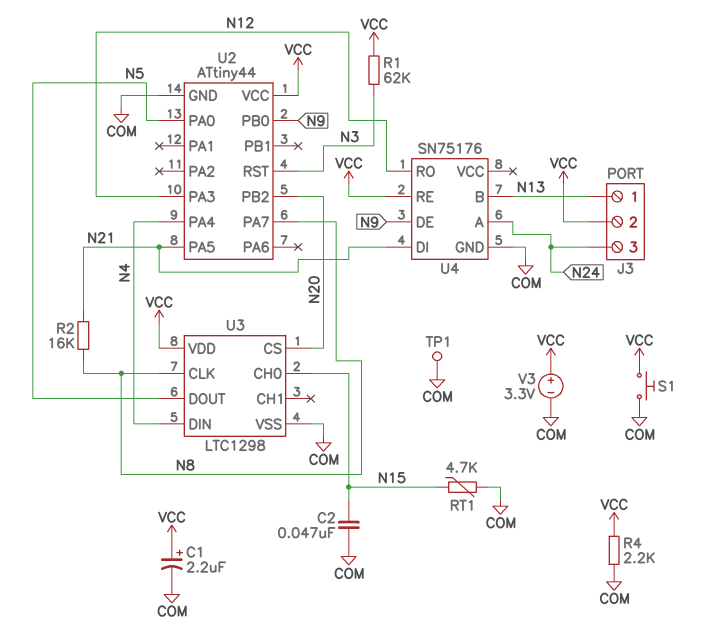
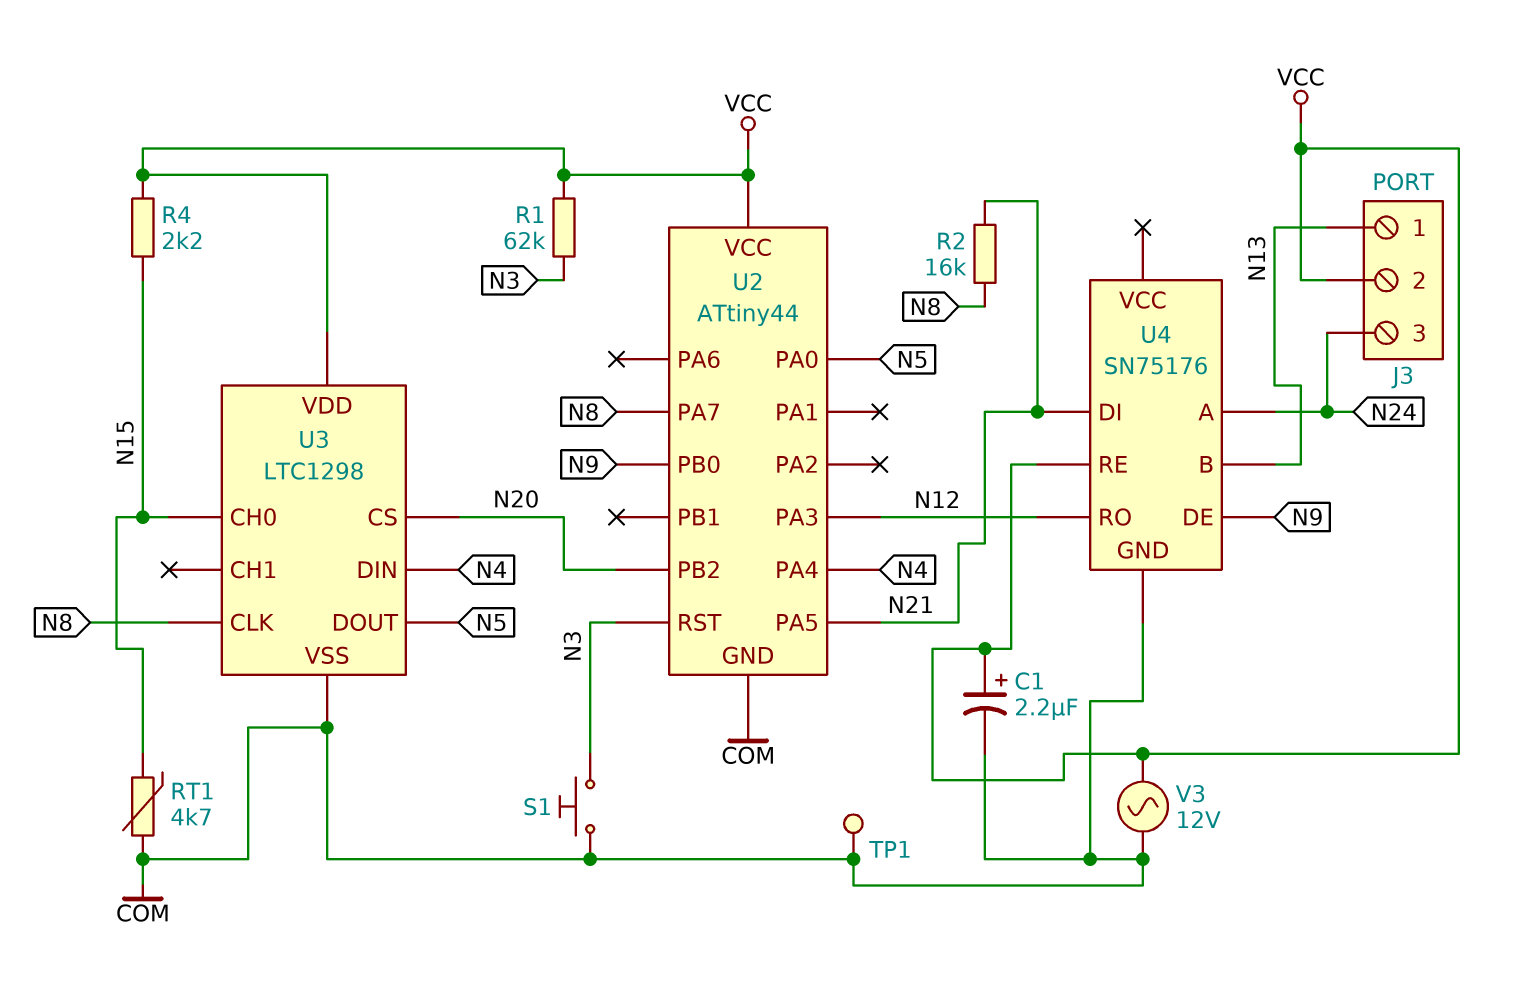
C2: 47nF (COM, N15) -> none
R4: 2.2k (COM, VCC) -> 2.2k (N15, VCC)
S1: button (COM, VCC) -> button (COM, N3)
V3: 3.3V (plus VCC, minus COM) -> AC 12V (COM, VCC)

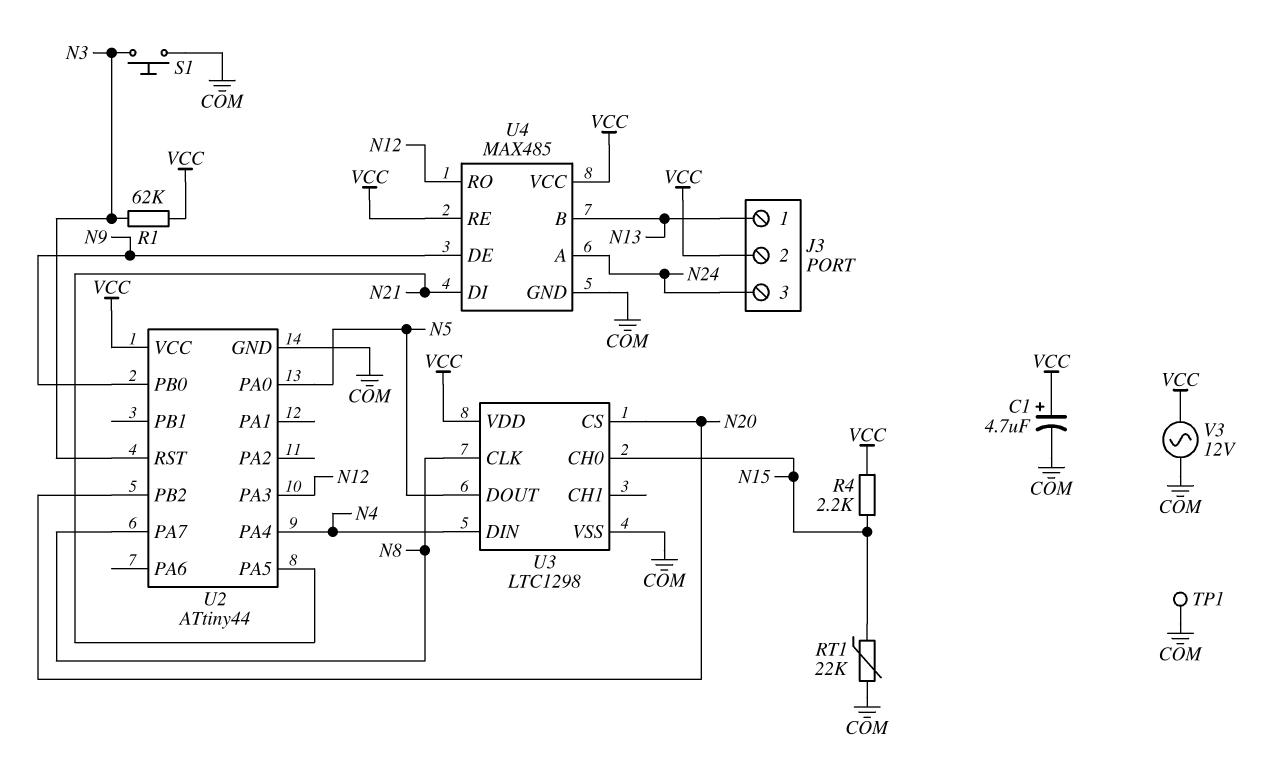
C1: 2.2uF (plus VCC, minus COM) -> 4.7uF (plus VCC, minus COM)
R2: 16k (N8, N21) -> none
RT1: 4.7k (COM, N15) -> 22k (COM, N15)
U4: SN75176 -> MAX485
U4 pin VCC: none -> VCC

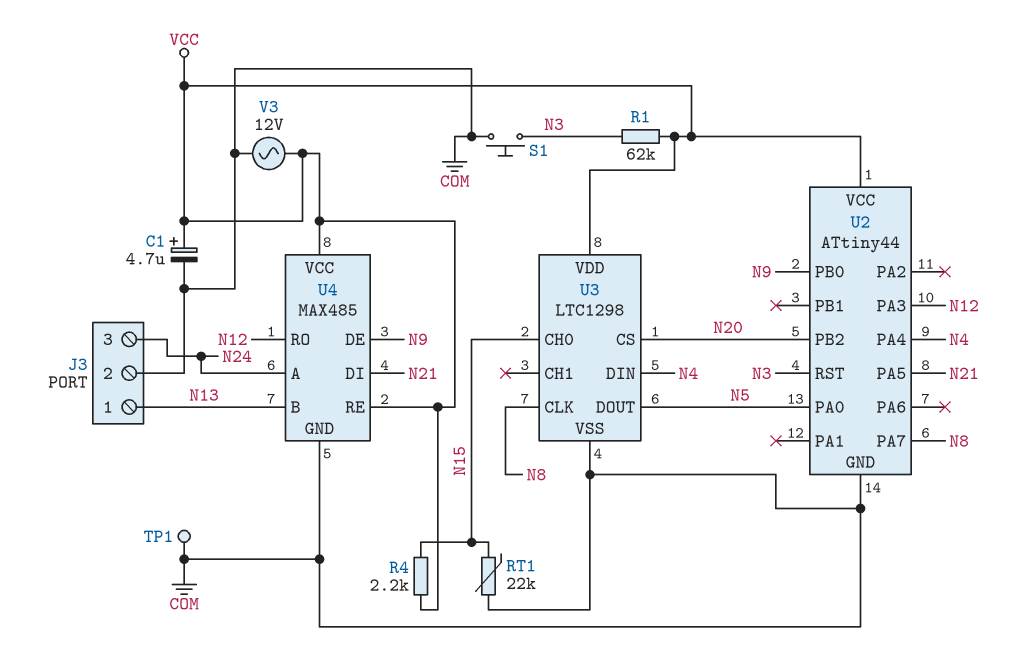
J3 pin 2: VCC -> COM

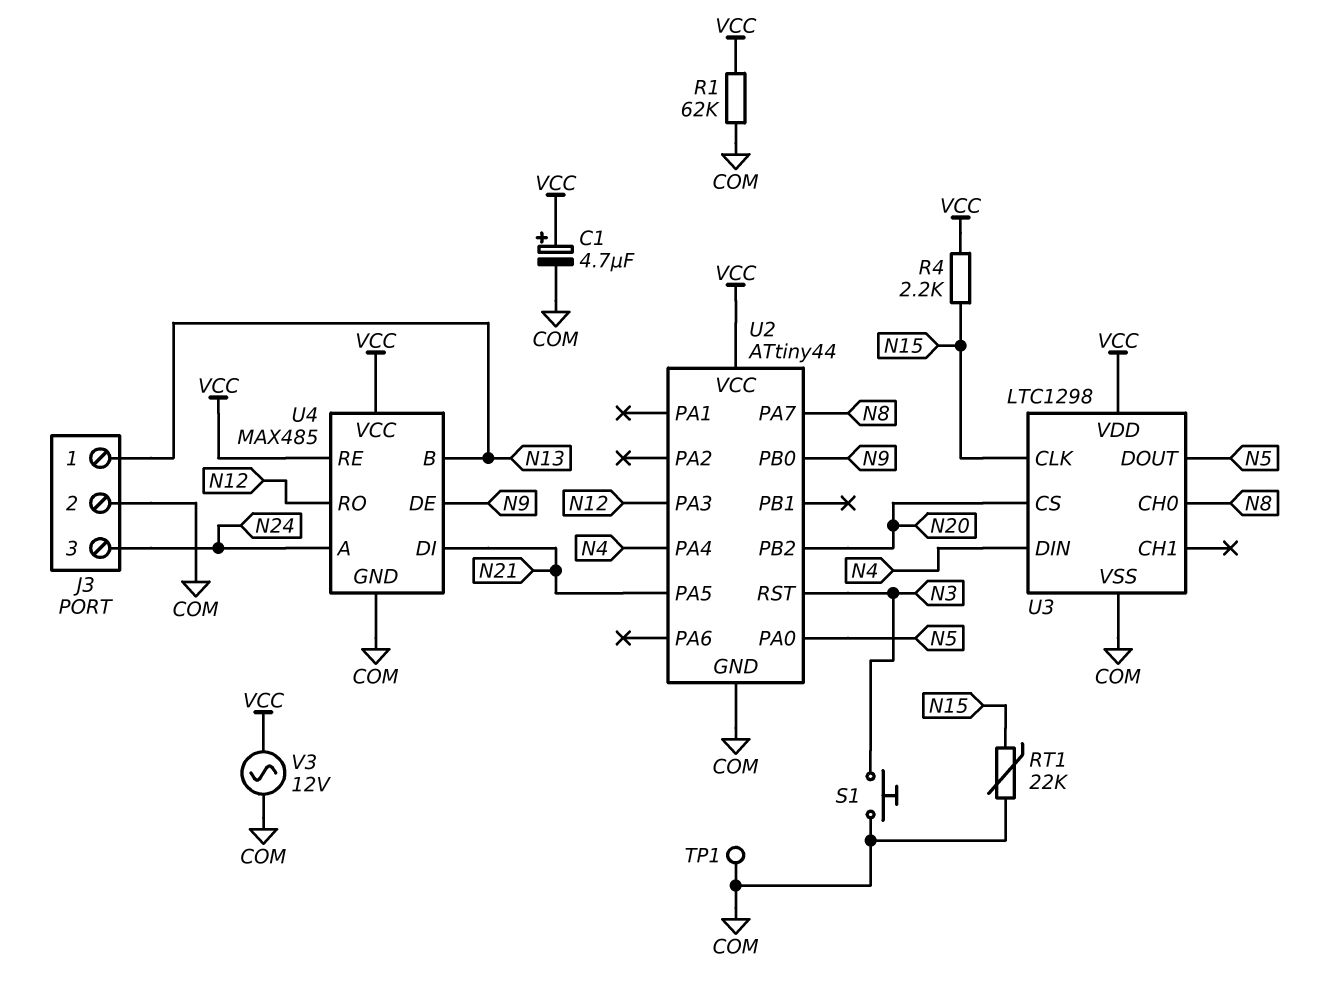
R1: 62k (N3, VCC) -> 62k (COM, VCC)
U3 pin CH0: N15 -> N8
U3 pin CLK: N8 -> N15

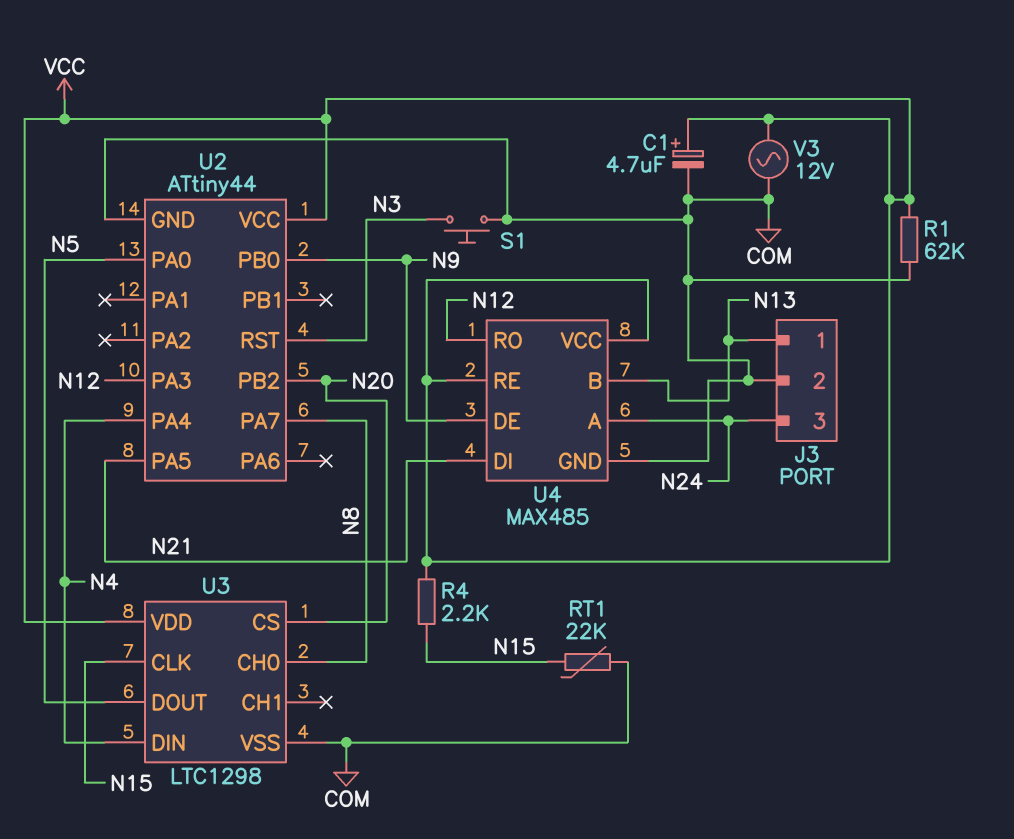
TP1: test point (COM) -> none

